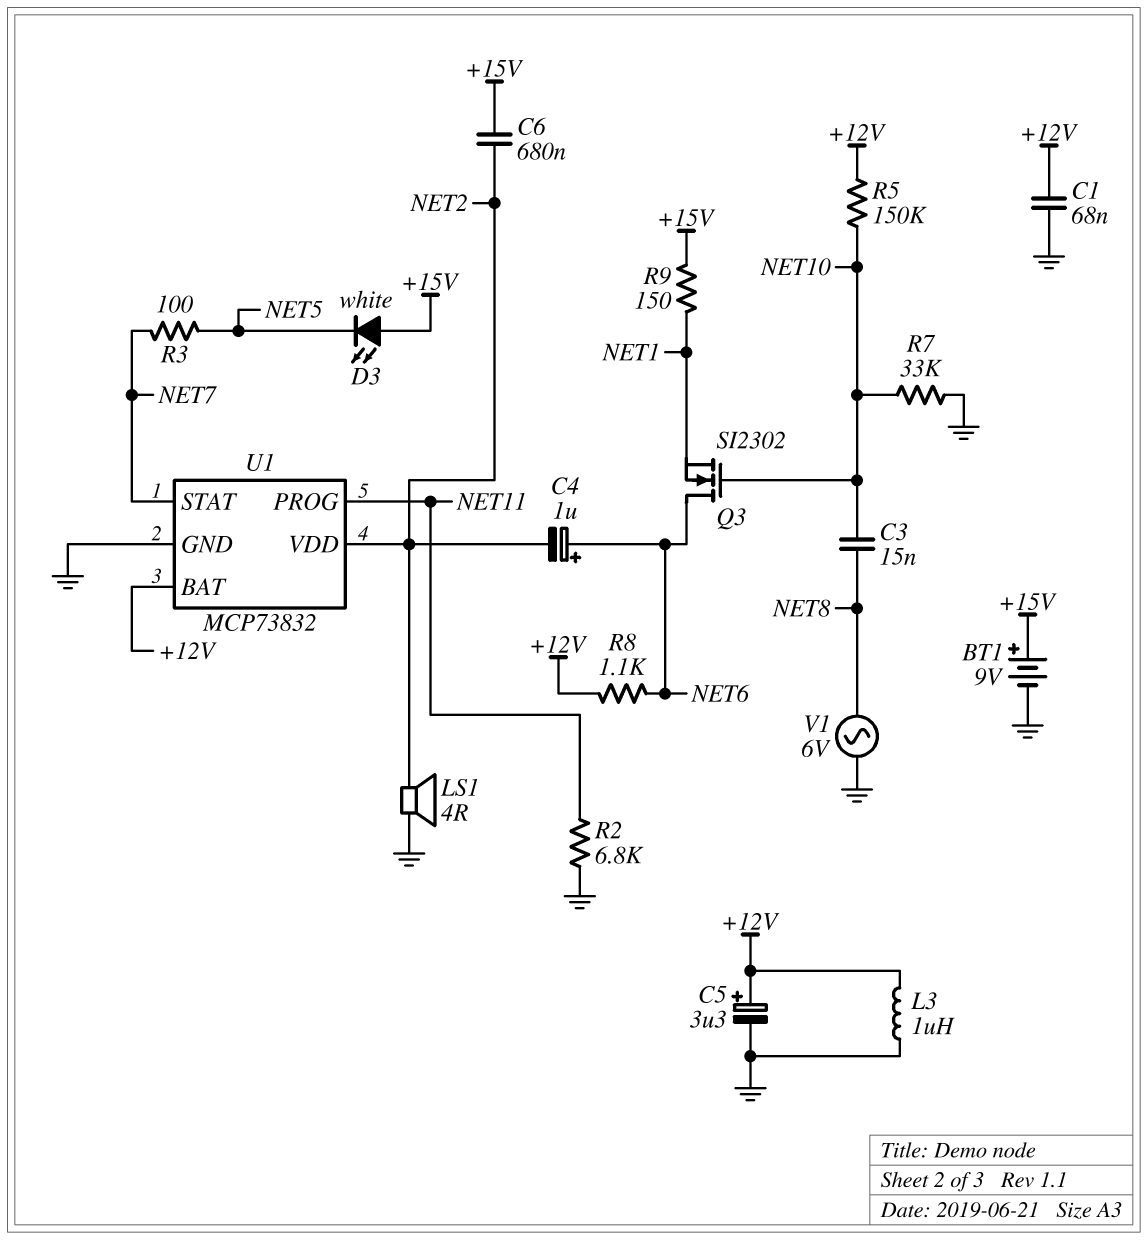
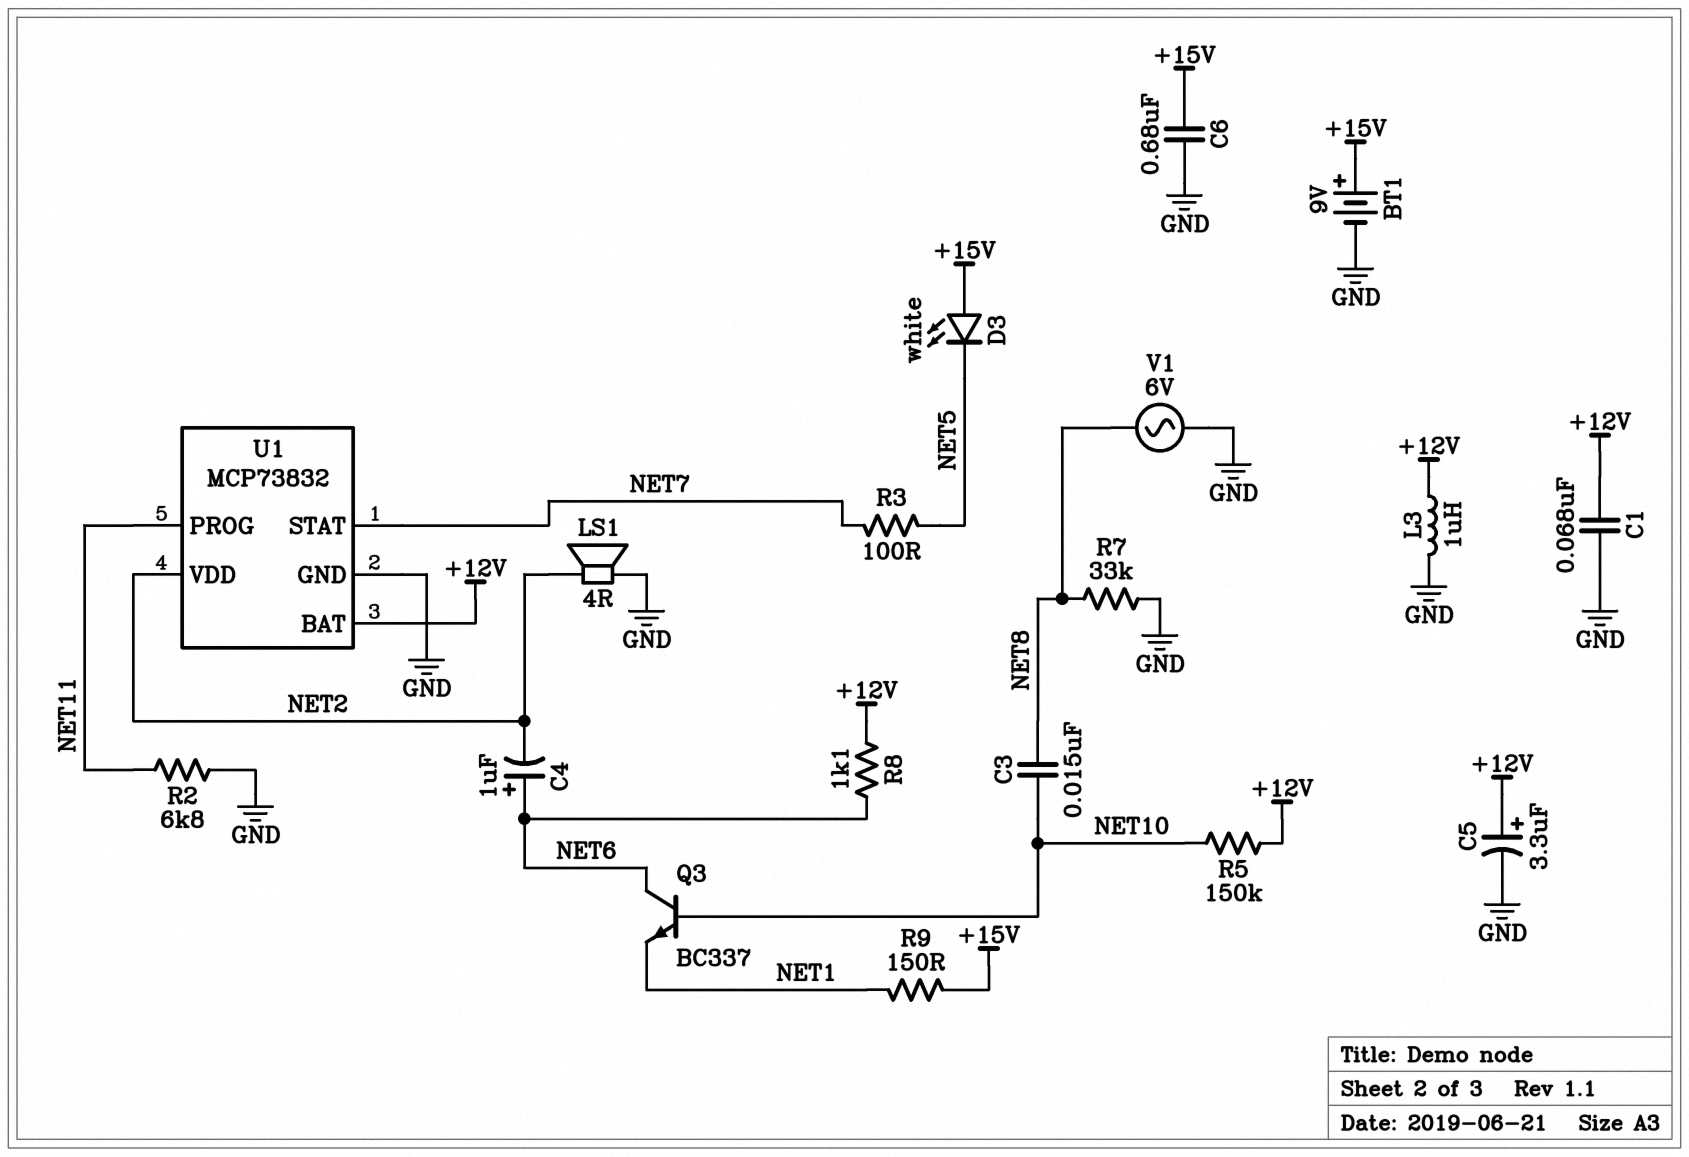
C6: 680nF (+15V, NET2) -> 680nF (+15V, GND)
Q3: NMOS SI2302 (G NET10, D NET6, S NET1) -> NPN BC337 (B NET10, C NET6, E NET1)
R7: 33k (GND, NET10) -> 33k (GND, NET8)

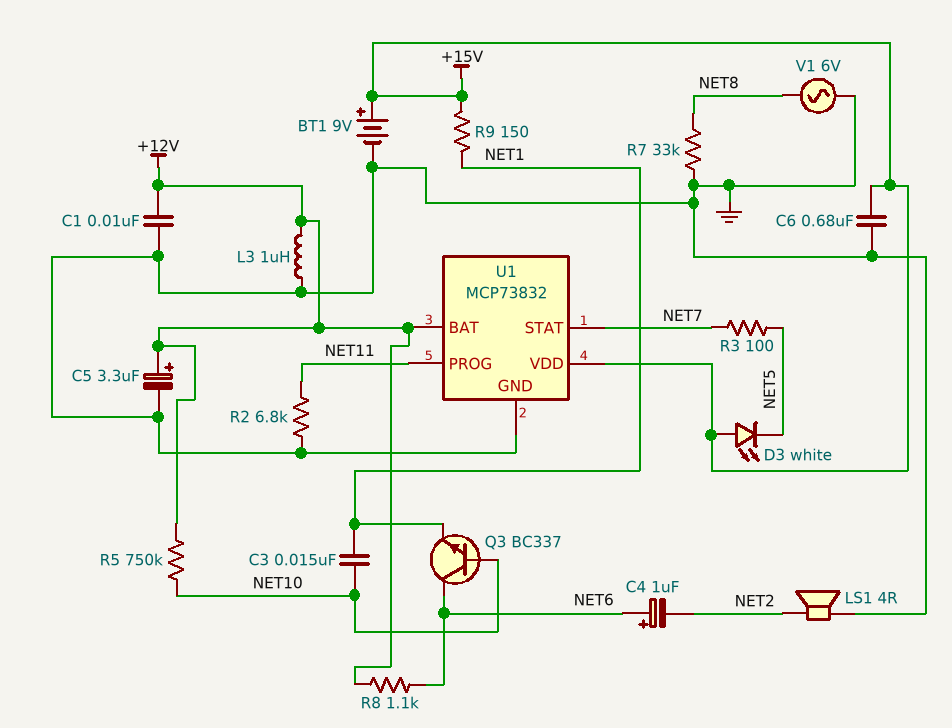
C1: 68nF (+12V, GND) -> 10nF (+12V, GND)
C3: 15nF (NET8, NET10) -> 15nF (NET1, NET10)
R5: 150k (+12V, NET10) -> 750k (+12V, NET10)
U1 pin VDD: NET2 -> +15V

